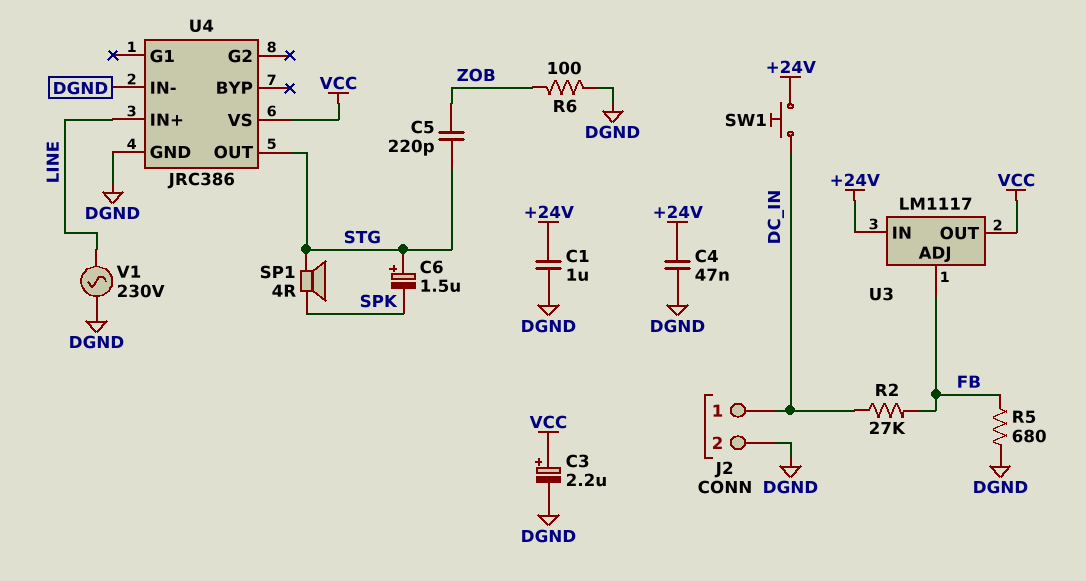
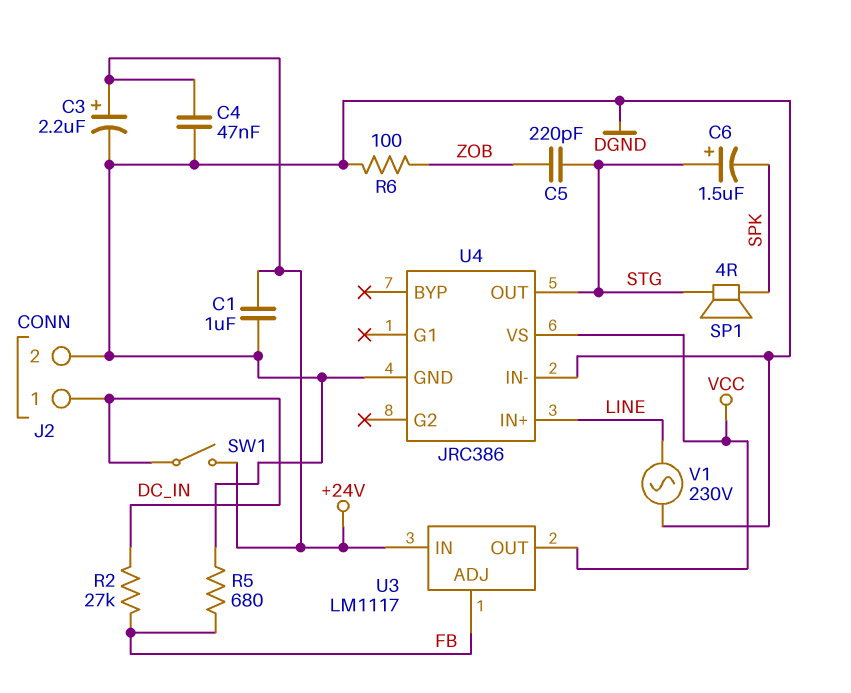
C3: 2.2uF (plus VCC, minus DGND) -> 2.2uF (plus +24V, minus DGND)
SW1: button (+24V, DC_IN) -> switch (+24V, DC_IN)

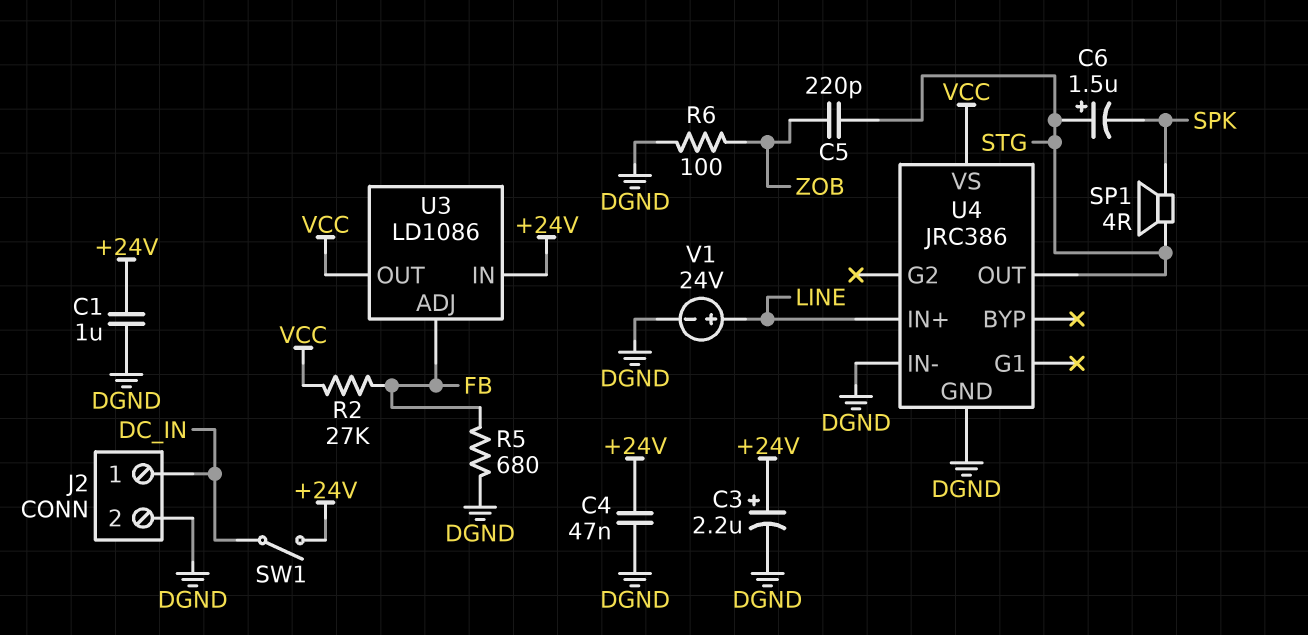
R2: 27k (DC_IN, FB) -> 27k (FB, VCC)
U3: LM1117 -> LD1086
V1: AC 230V (DGND, LINE) -> 24V (plus LINE, minus DGND)

